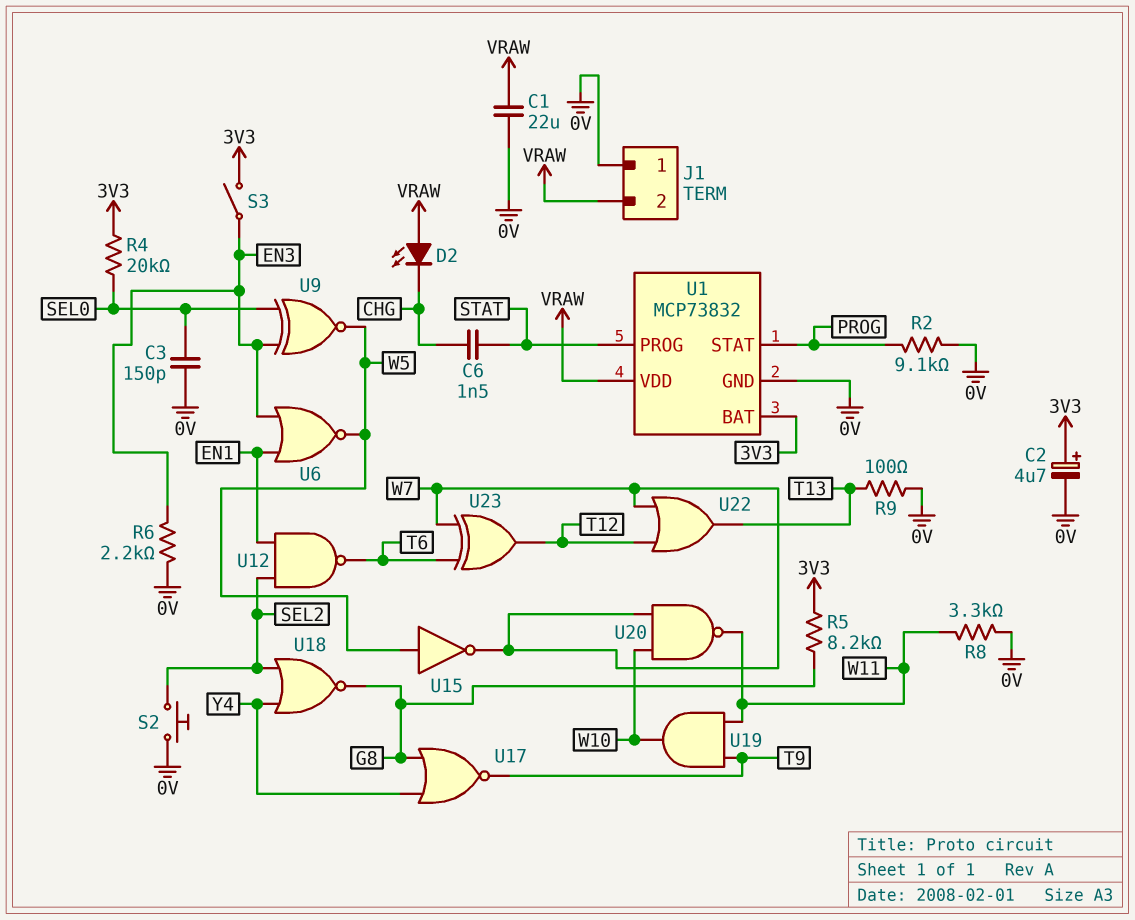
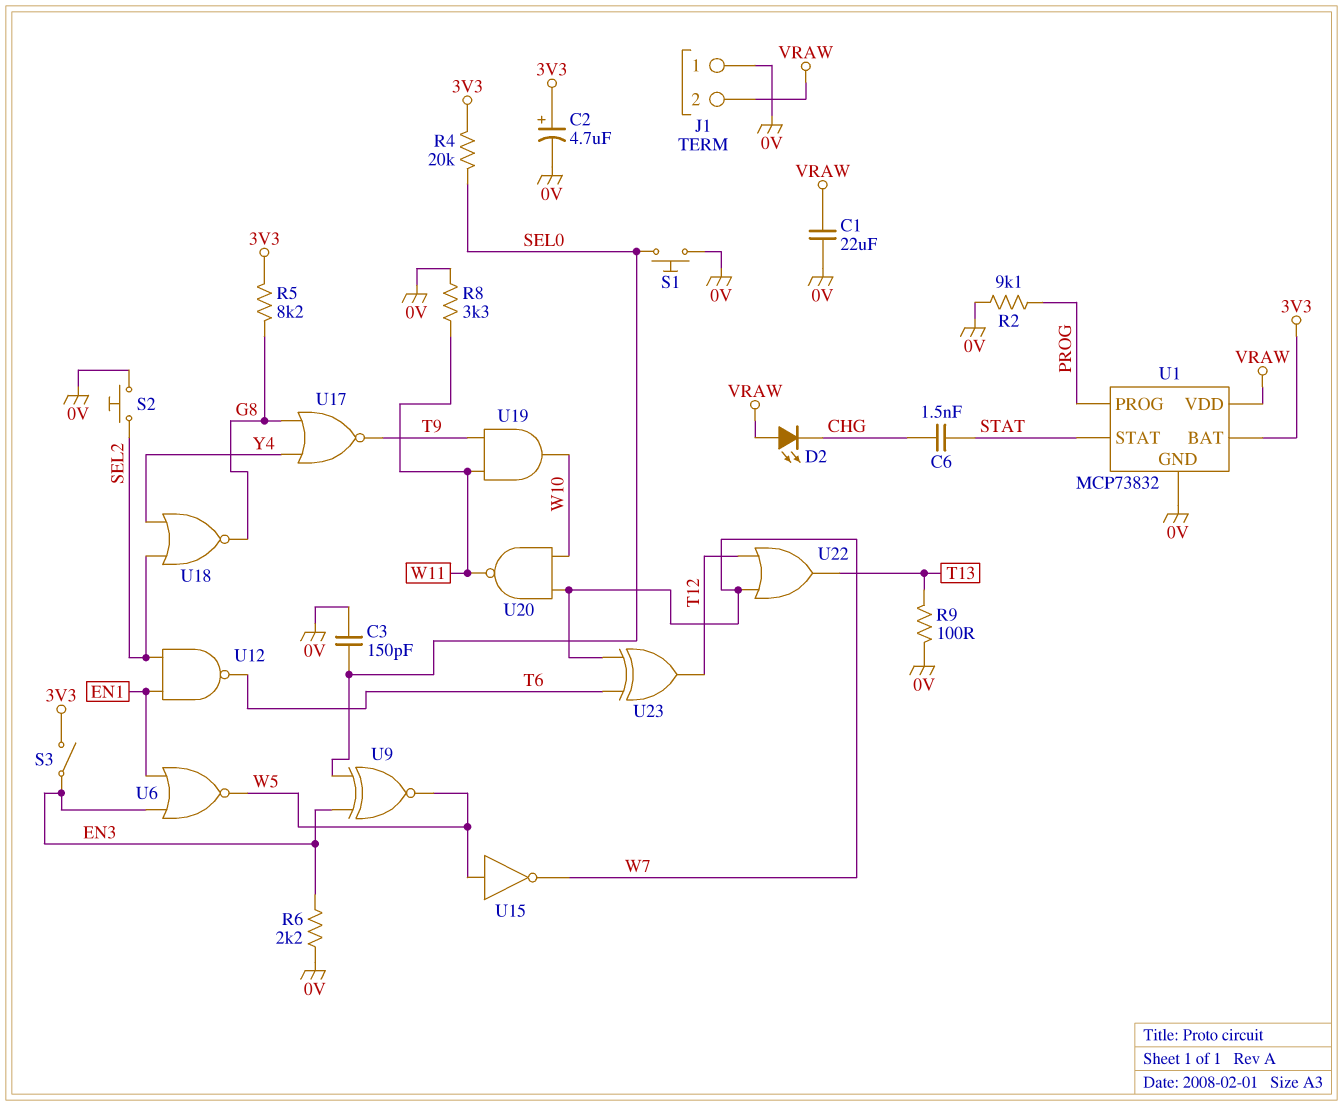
S1: none -> button (0V, SEL0)
U1 pin PROG: STAT -> PROG
U1 pin STAT: PROG -> STAT

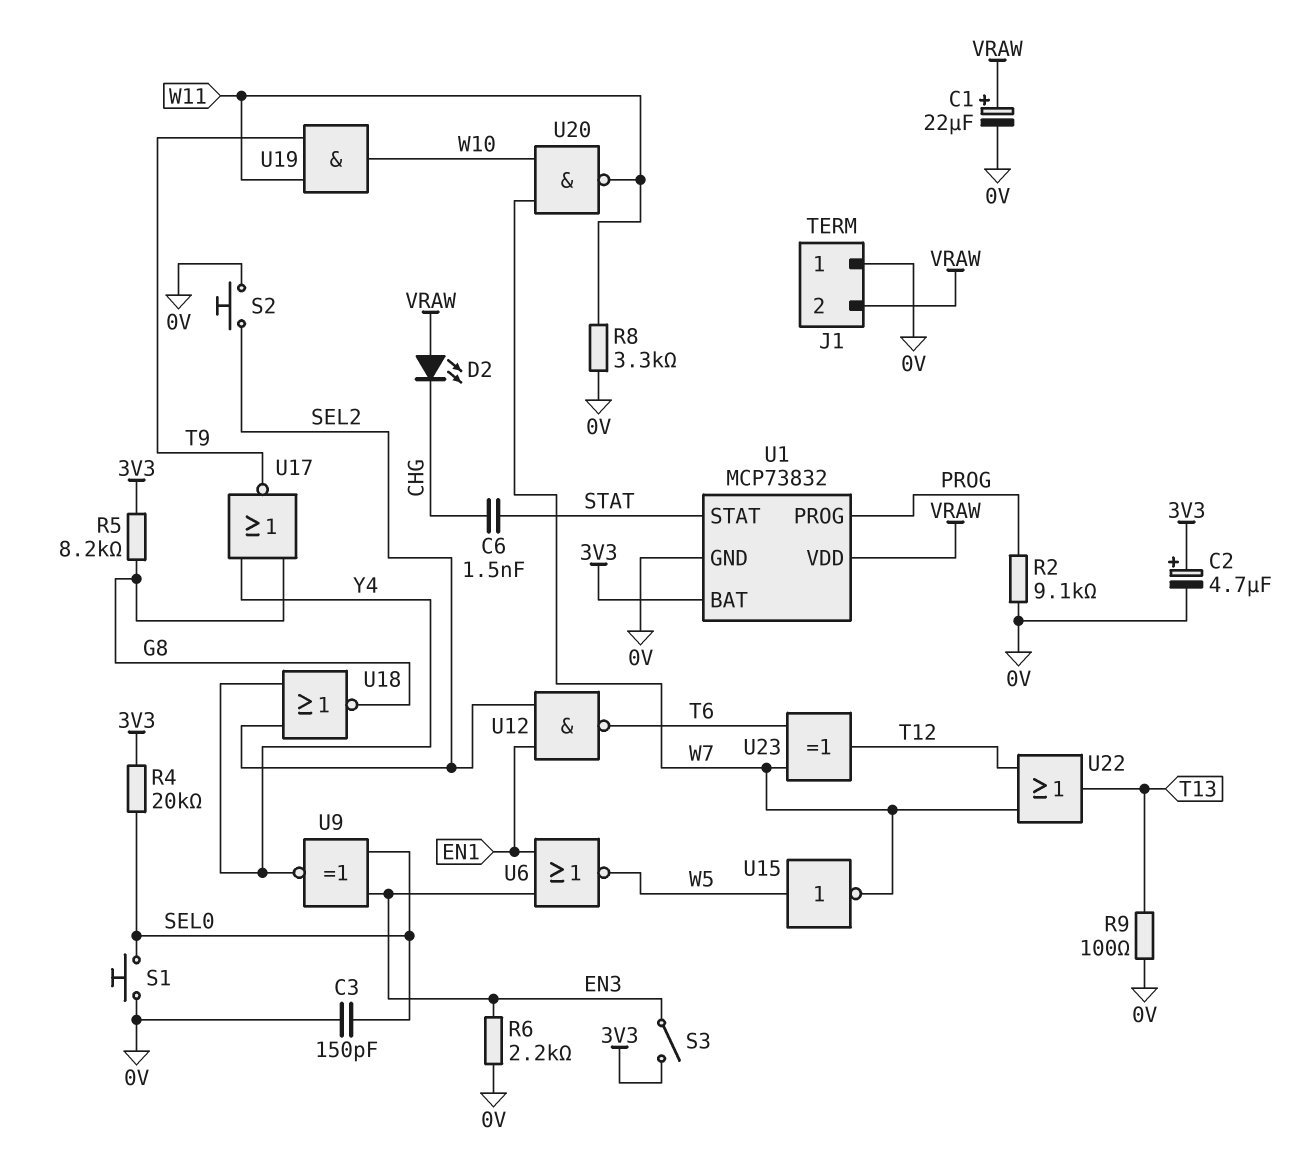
C1: 22uF (0V, VRAW) -> 22uF (plus VRAW, minus 0V)
U9: XNOR (in EN3, in SEL0, out W5) -> XNOR (in EN3, in SEL0, out Y4)

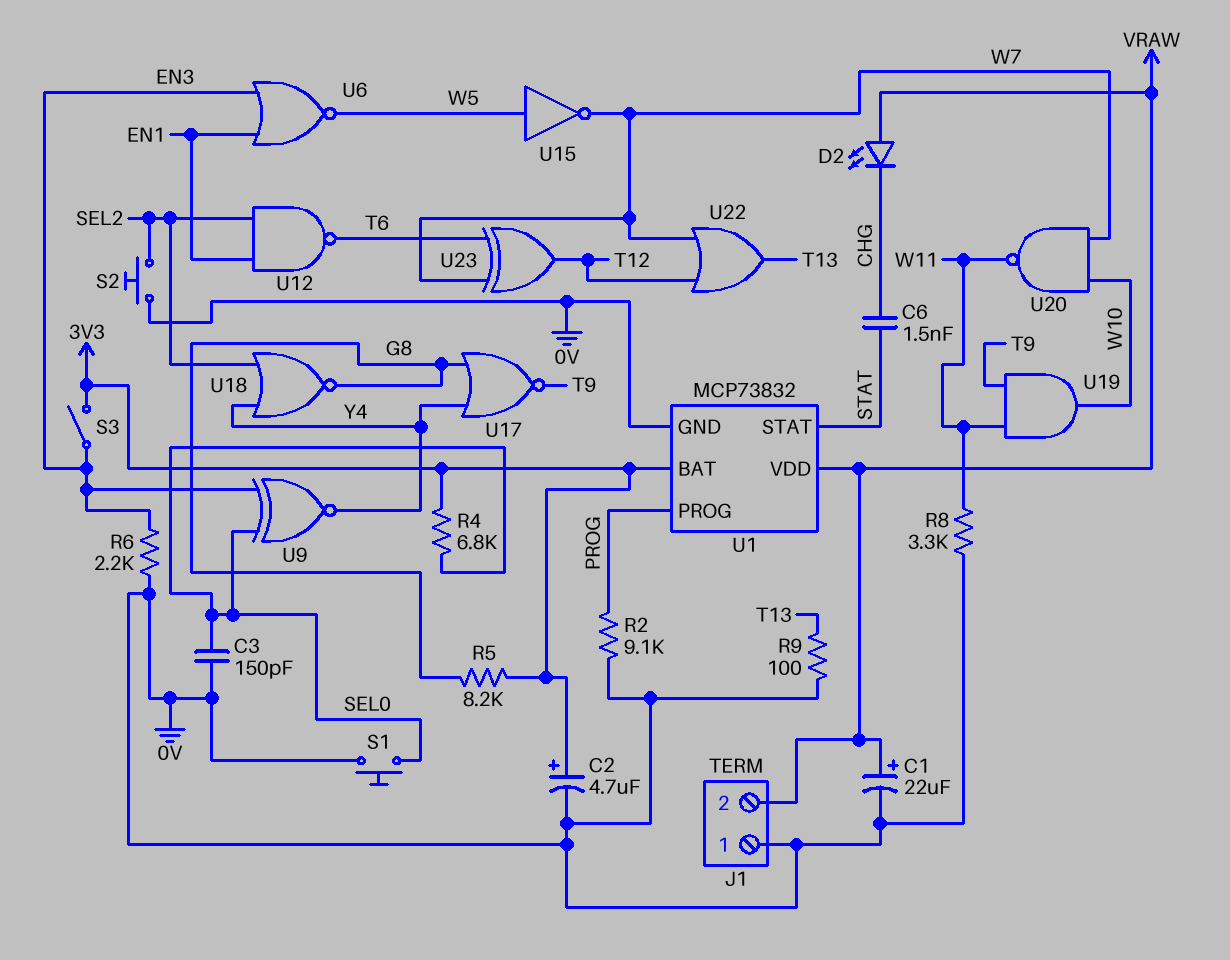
R4: 20k (3V3, SEL0) -> 6.8k (3V3, SEL0)

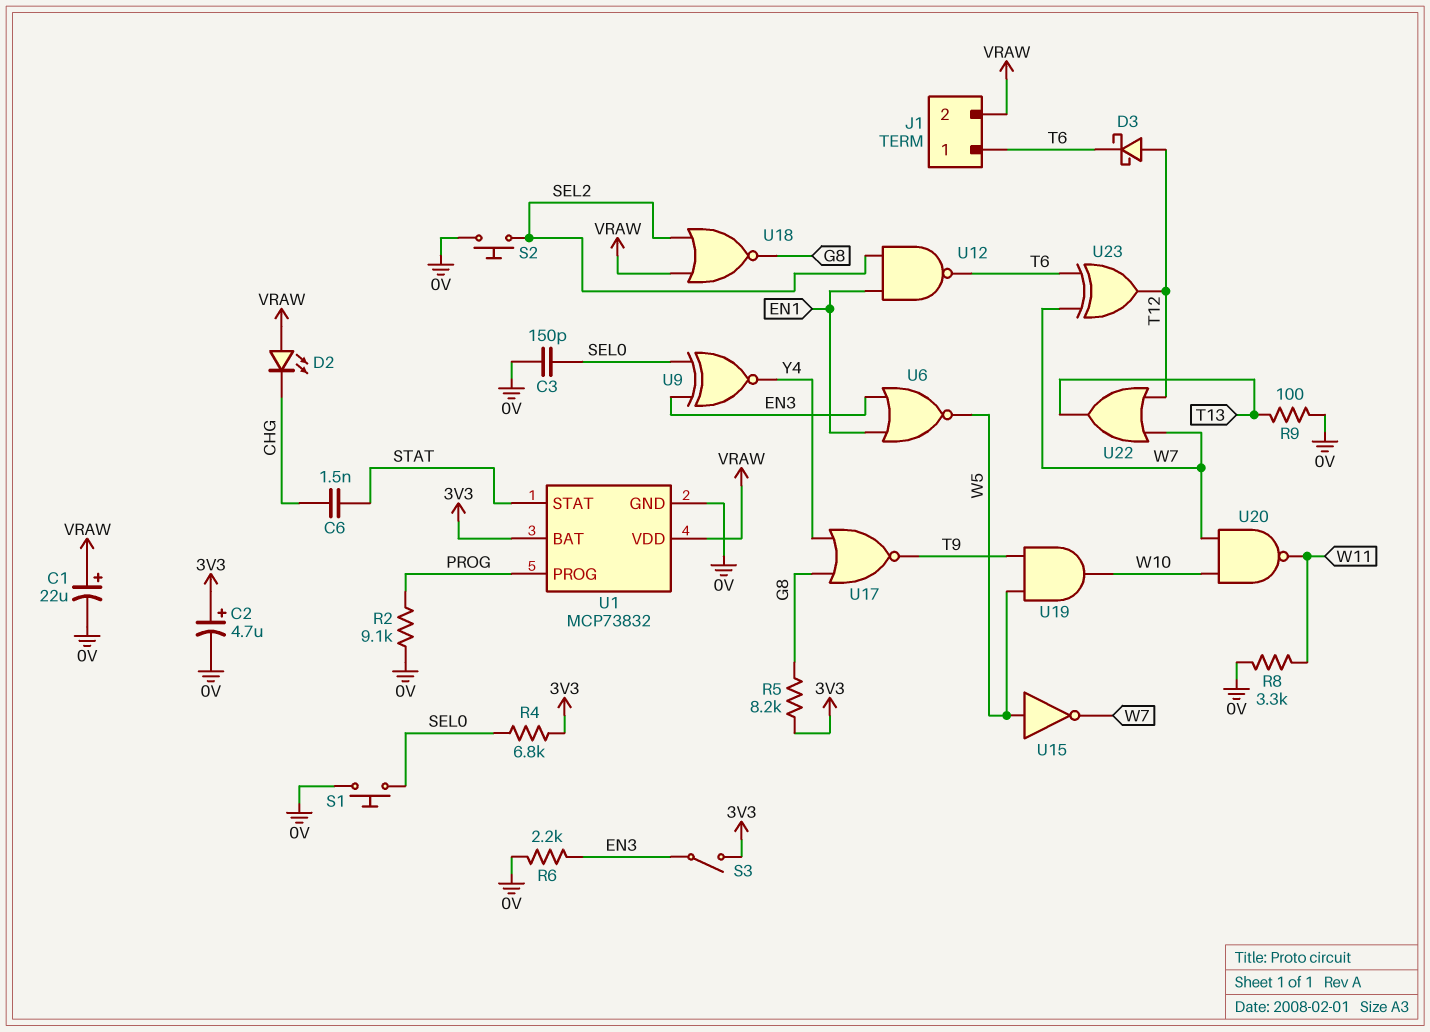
D3: none -> schottky (A T12, K T6)
J1 pin 1: 0V -> T6
U18: NOR (in SEL2, in Y4, out G8) -> NOR (in SEL2, in VRAW, out G8)
U19: AND (in T9, in W11, out W10) -> AND (in T9, in W5, out W10)

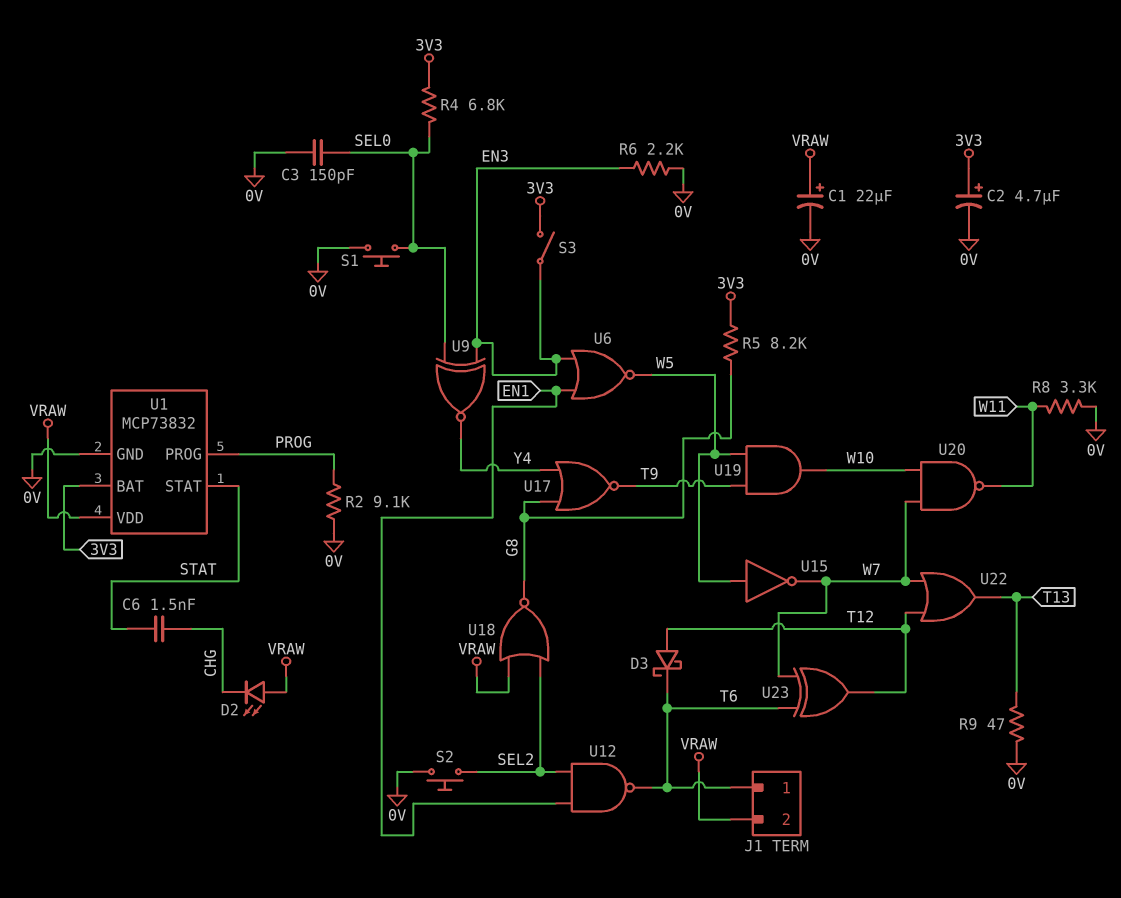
R9: 100 (0V, T13) -> 47 (0V, T13)

